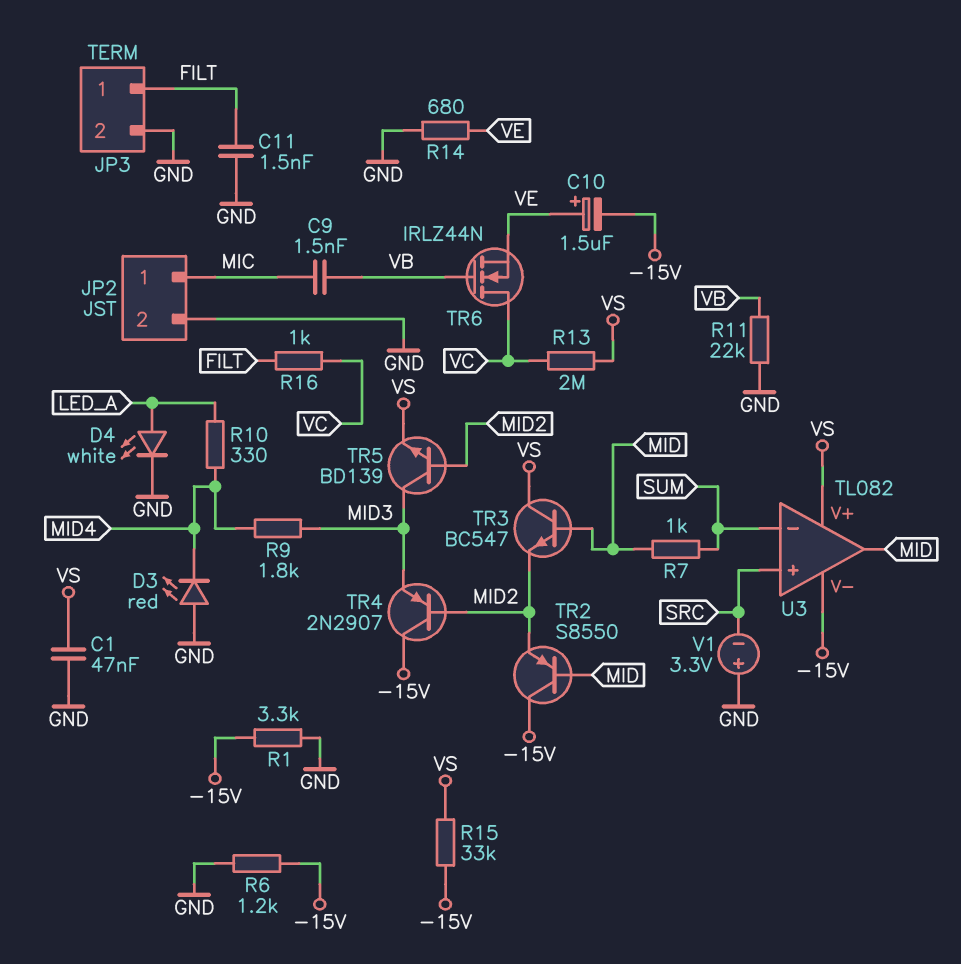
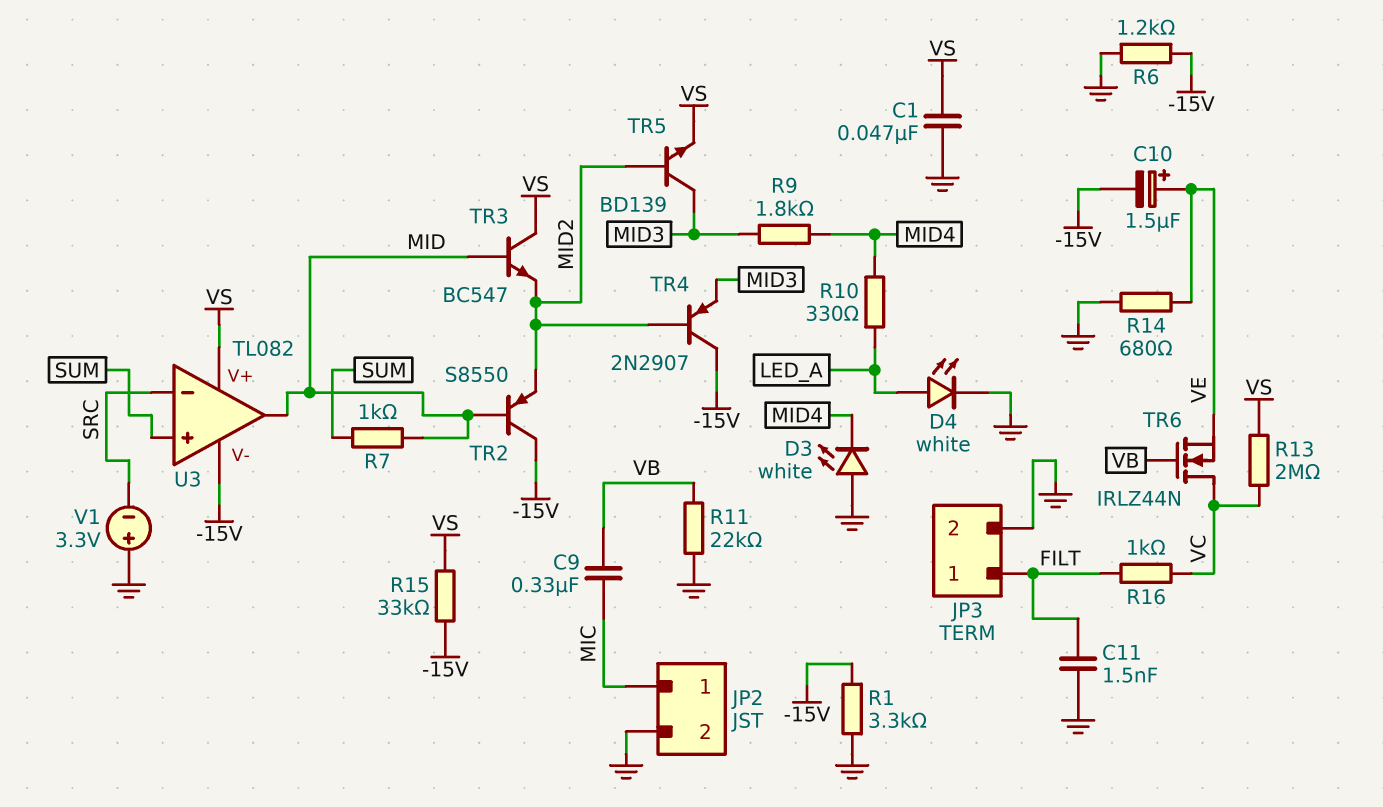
C9: 1.5nF (MIC, VB) -> 330nF (MIC, VB)
D3: LED red (A GND, K MID4) -> LED white (A GND, K MID4)
U3 pin in+: SRC -> SUM
U3 pin in-: SUM -> SRC

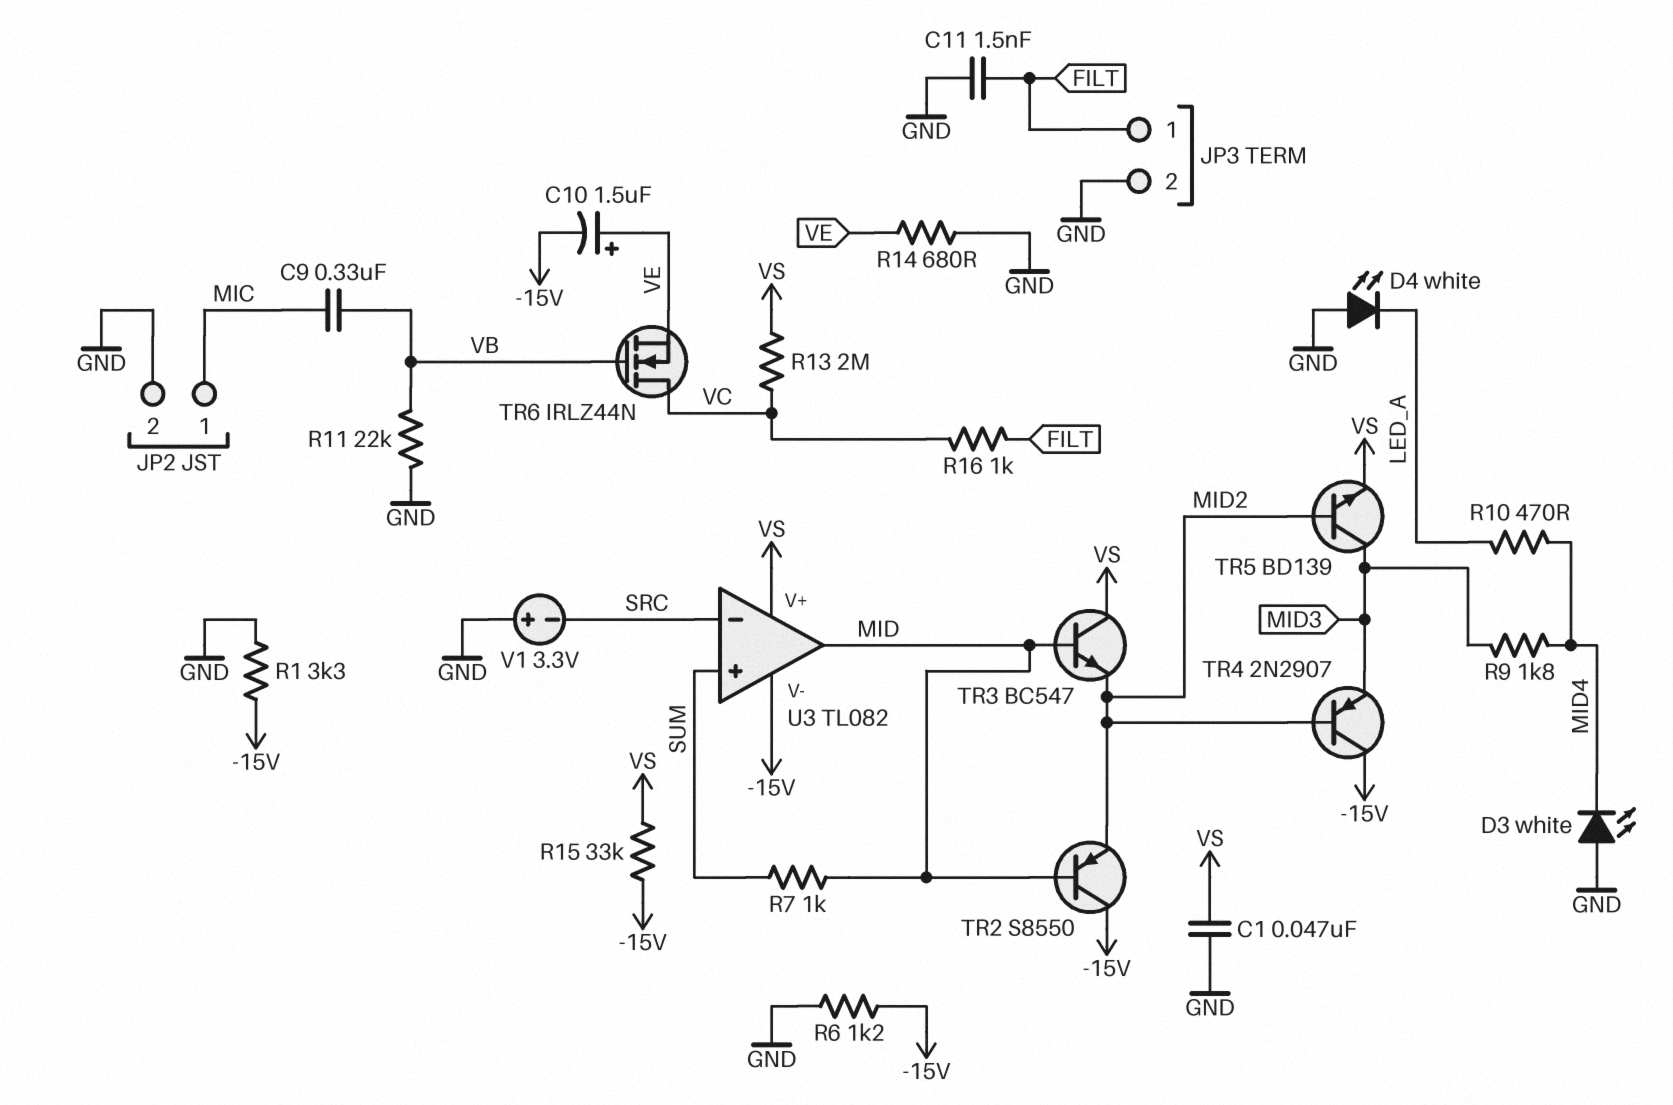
D4: LED white (A LED_A, K GND) -> LED white (A GND, K LED_A)
R10: 330 (LED_A, MID4) -> 470 (LED_A, MID4)

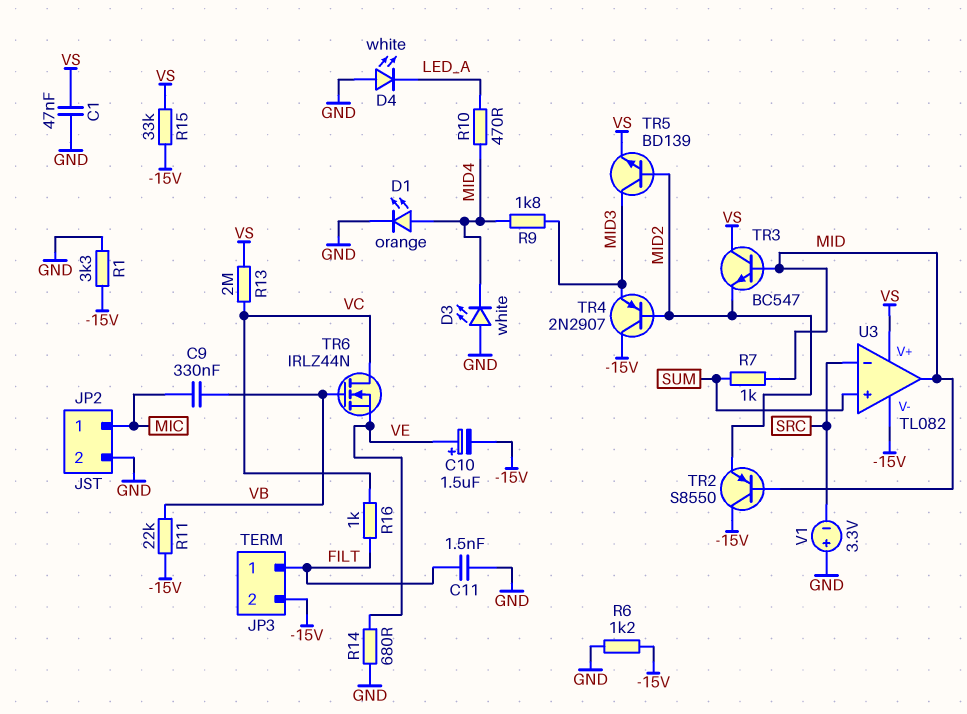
D1: none -> LED orange (A MID4, K GND)
JP3 pin 2: GND -> -15V
R11: 22k (GND, VB) -> 22k (-15V, VB)

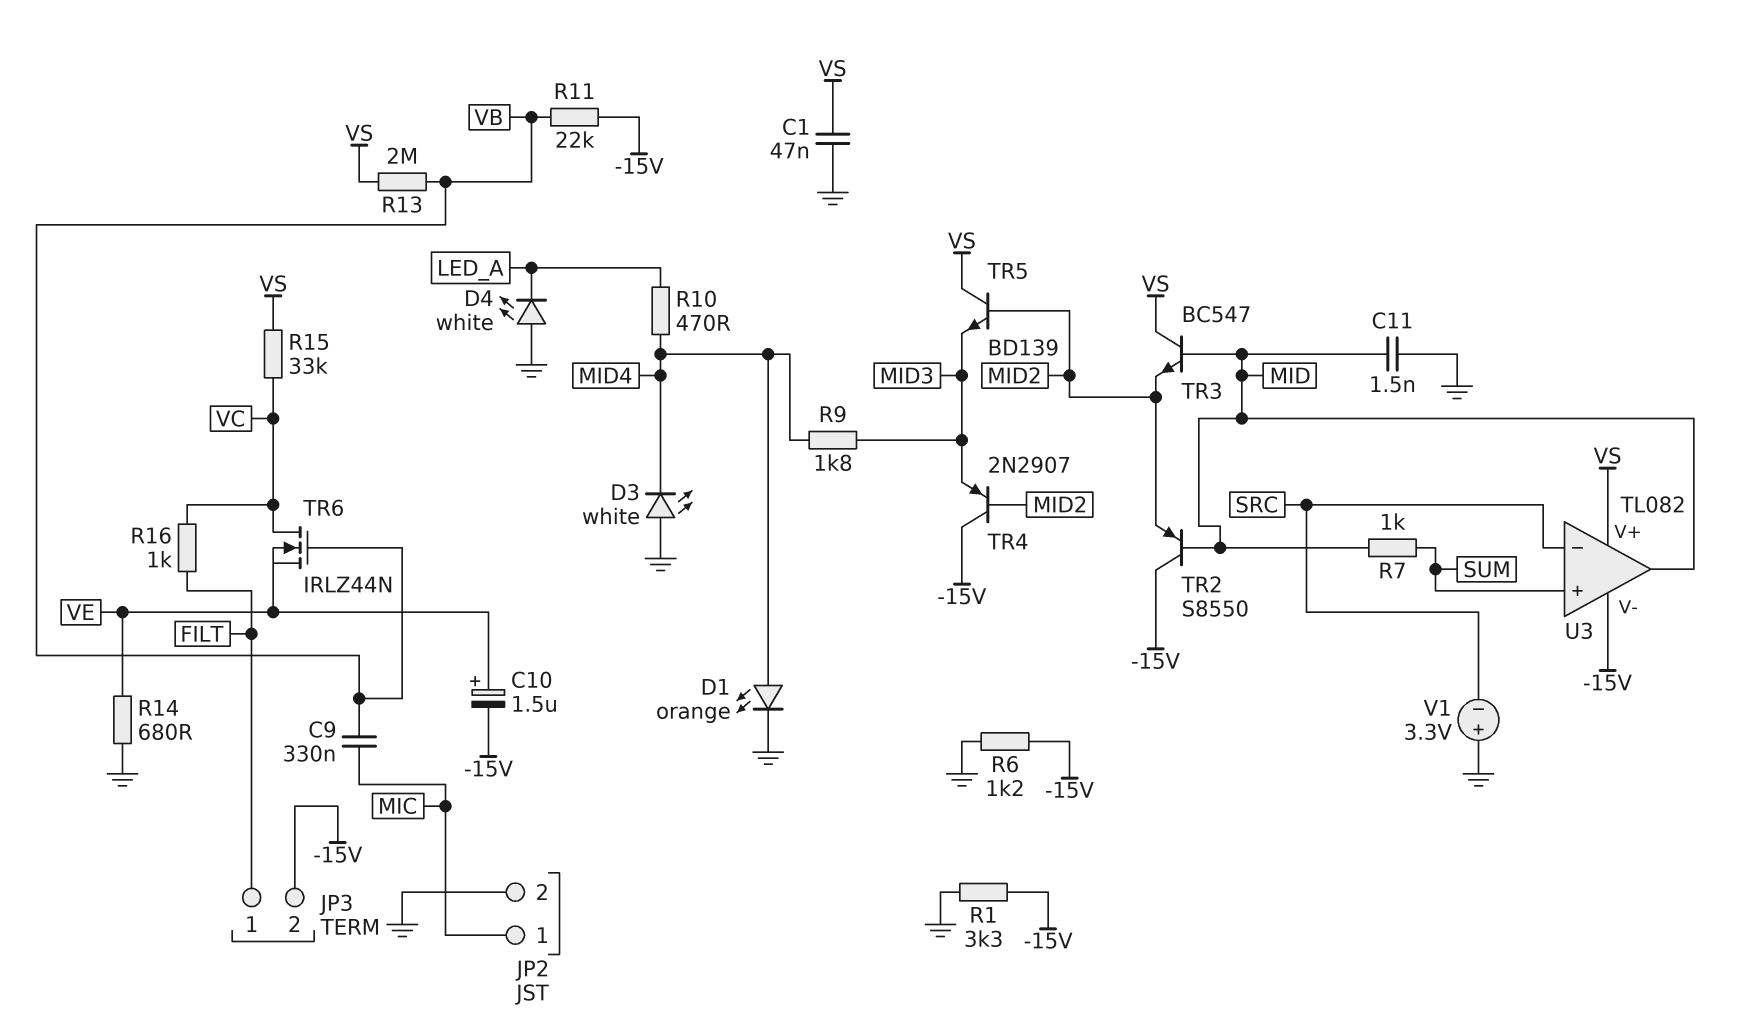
C11: 1.5nF (FILT, GND) -> 1.5nF (GND, MID)
R13: 2M (VC, VS) -> 2M (VB, VS)
R15: 33k (-15V, VS) -> 33k (VC, VS)
TR5: NPN BD139 (B MID2, C MID3, E VS) -> NPN BD139 (B MID2, C VS, E MID3)

